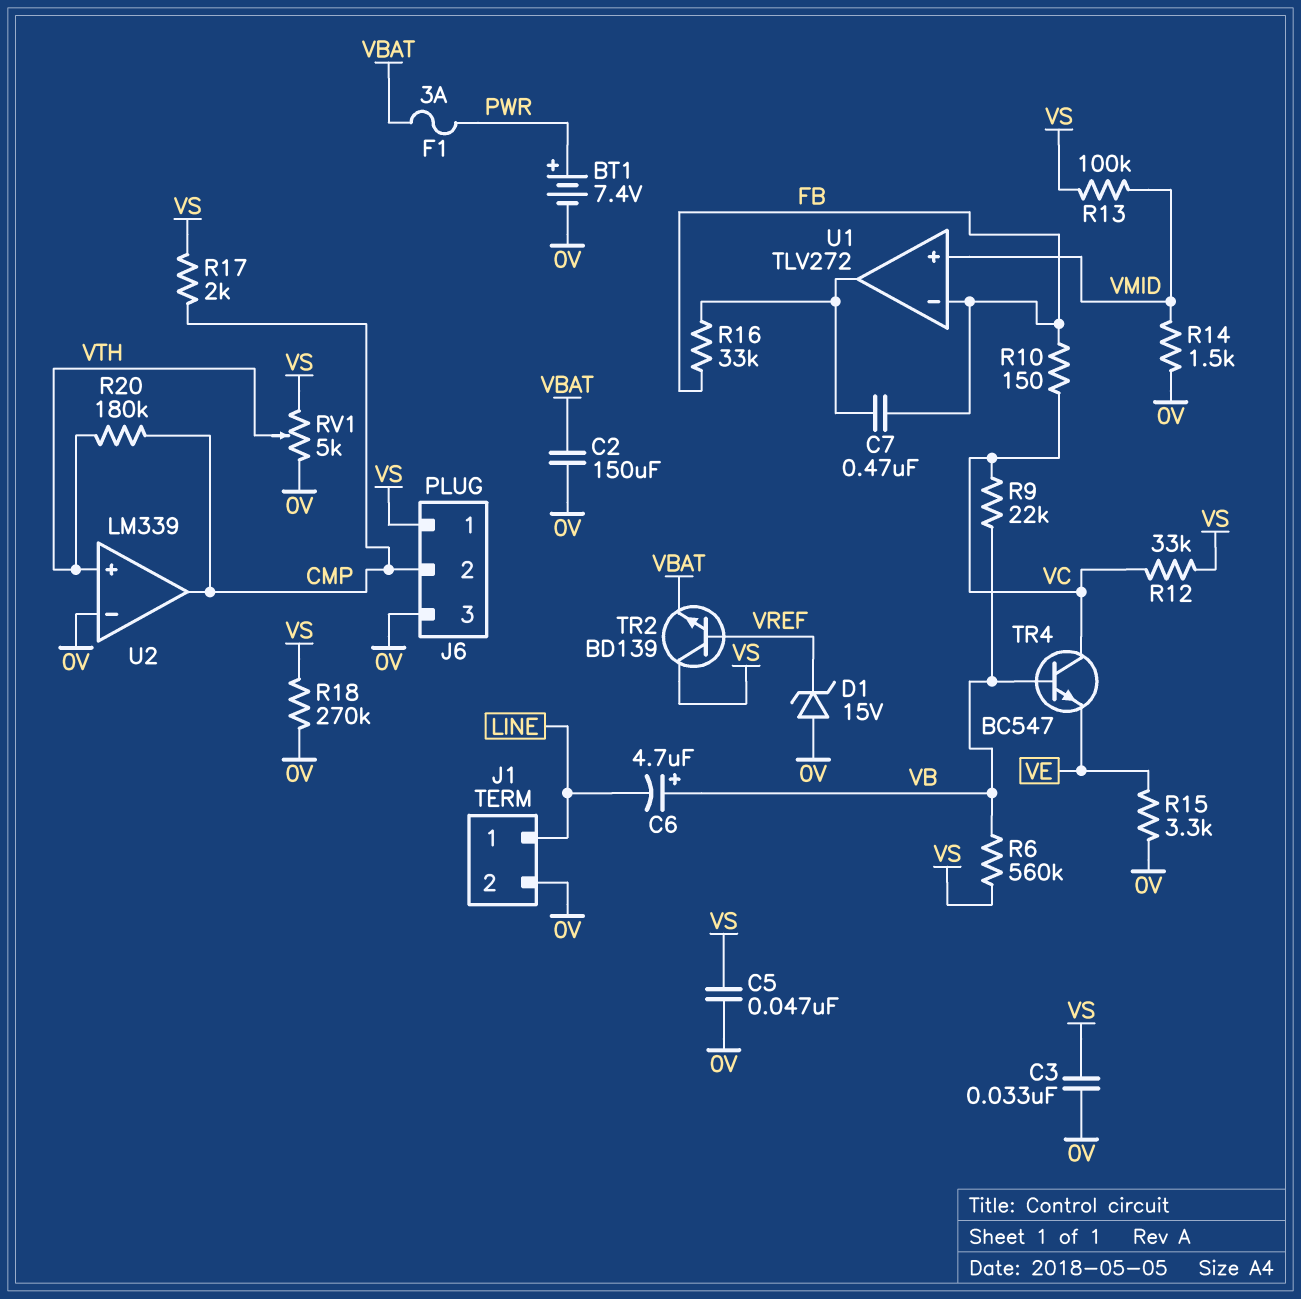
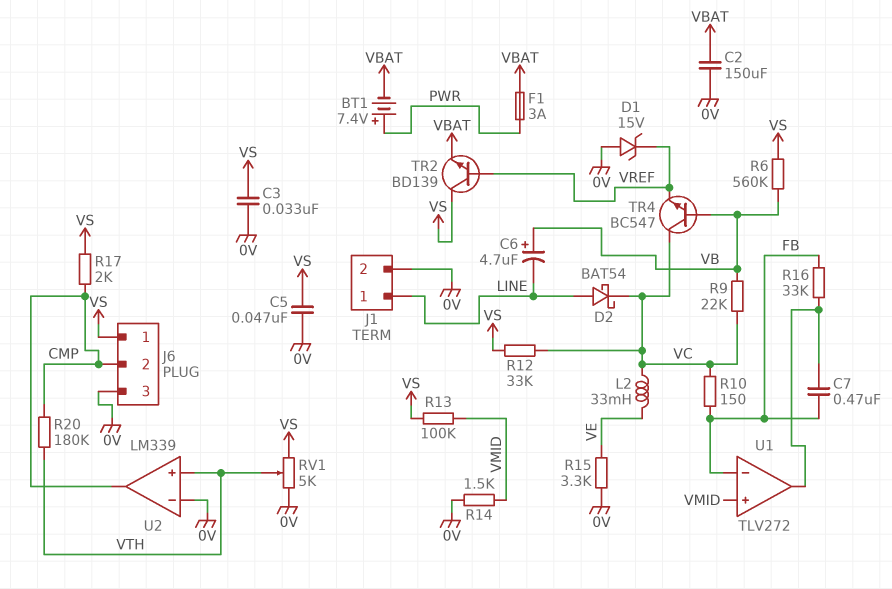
BT1: 7.4V (plus PWR, minus 0V) -> 7.4V (plus PWR, minus VBAT)
D2: none -> schottky BAT54 (A LINE, K VC)
L2: none -> 33mH (VC, VE)
R18: 270k (0V, VS) -> none
TR4: NPN BC547 (B VB, C VC, E VE) -> NPN BC547 (B VB, C VC, E VREF)

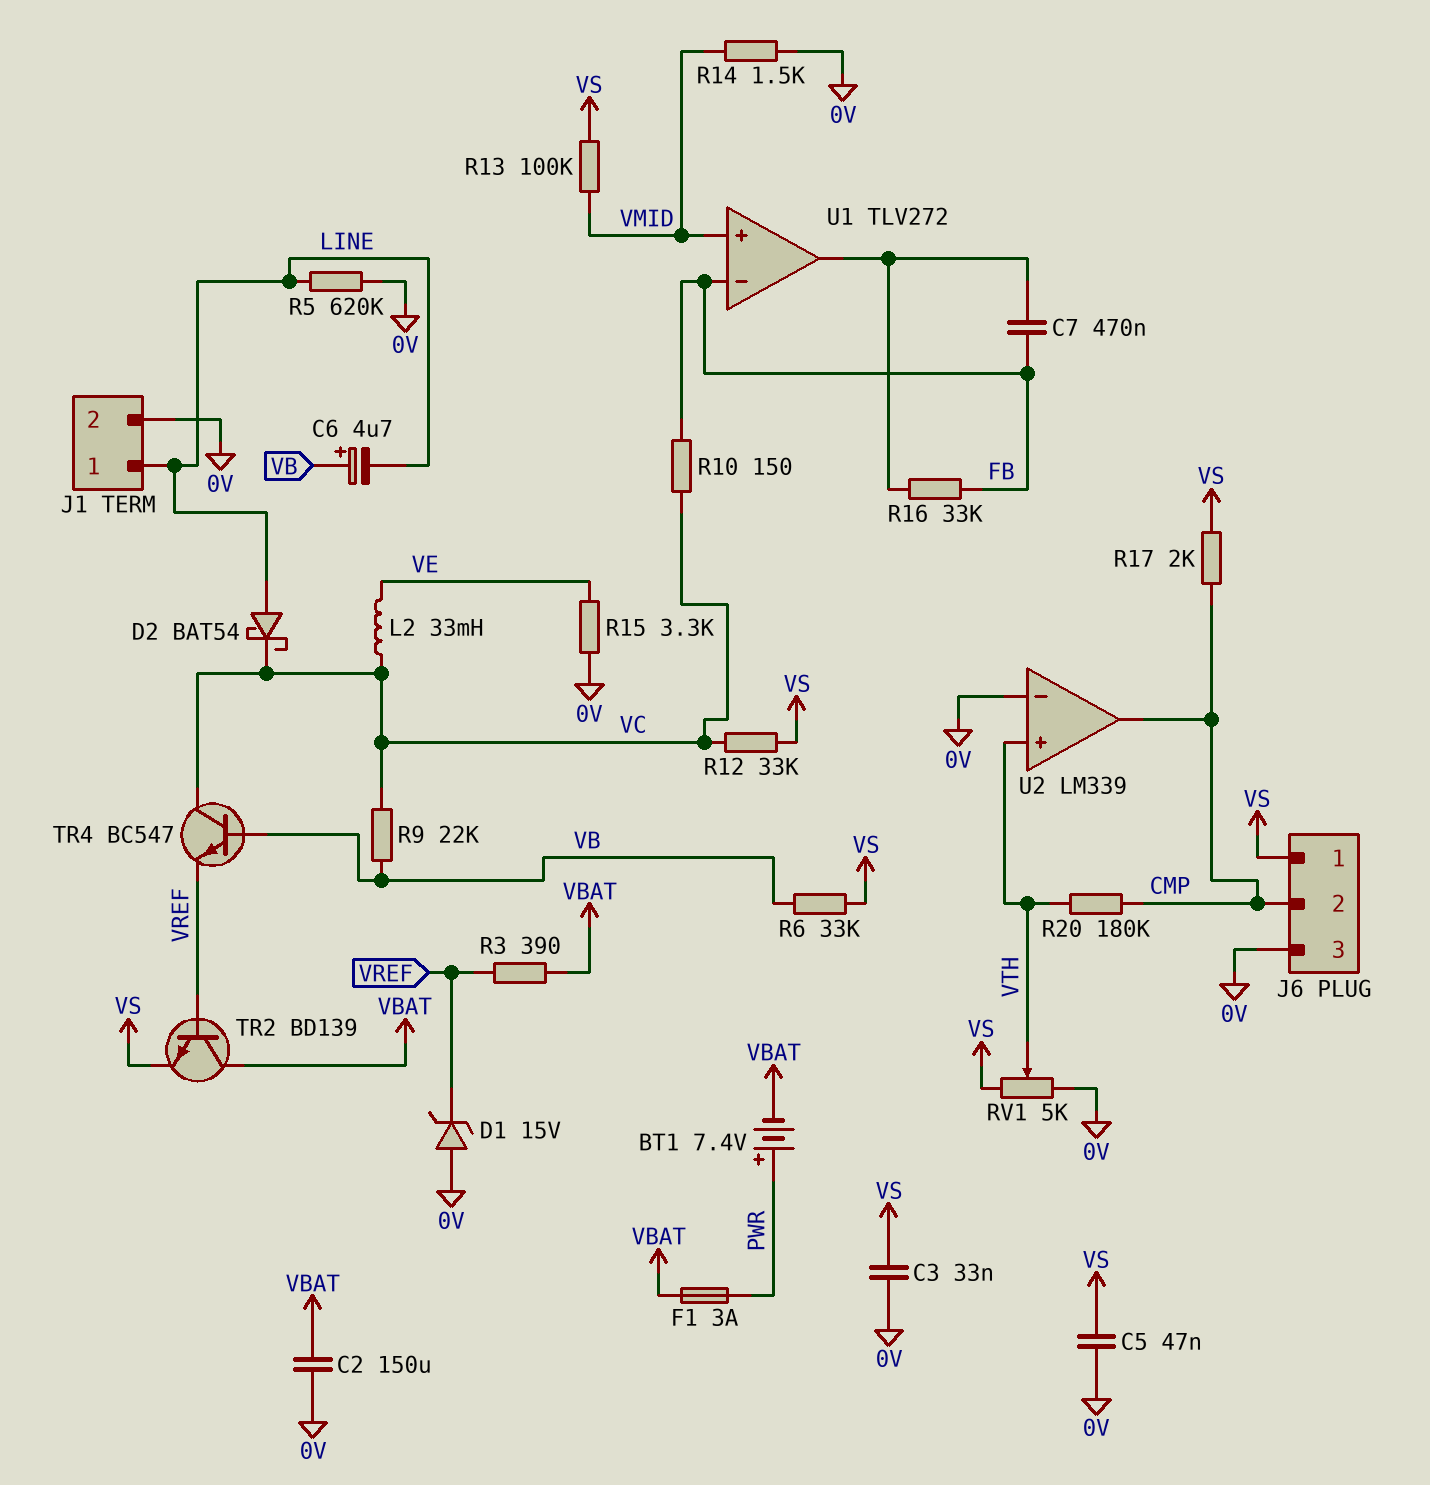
R3: none -> 390 (VBAT, VREF)
R5: none -> 620k (0V, LINE)
R6: 560k (VB, VS) -> 33k (VB, VS)
TR2: NPN BD139 (B VREF, C VS, E VBAT) -> NPN BD139 (B VREF, C VBAT, E VS)

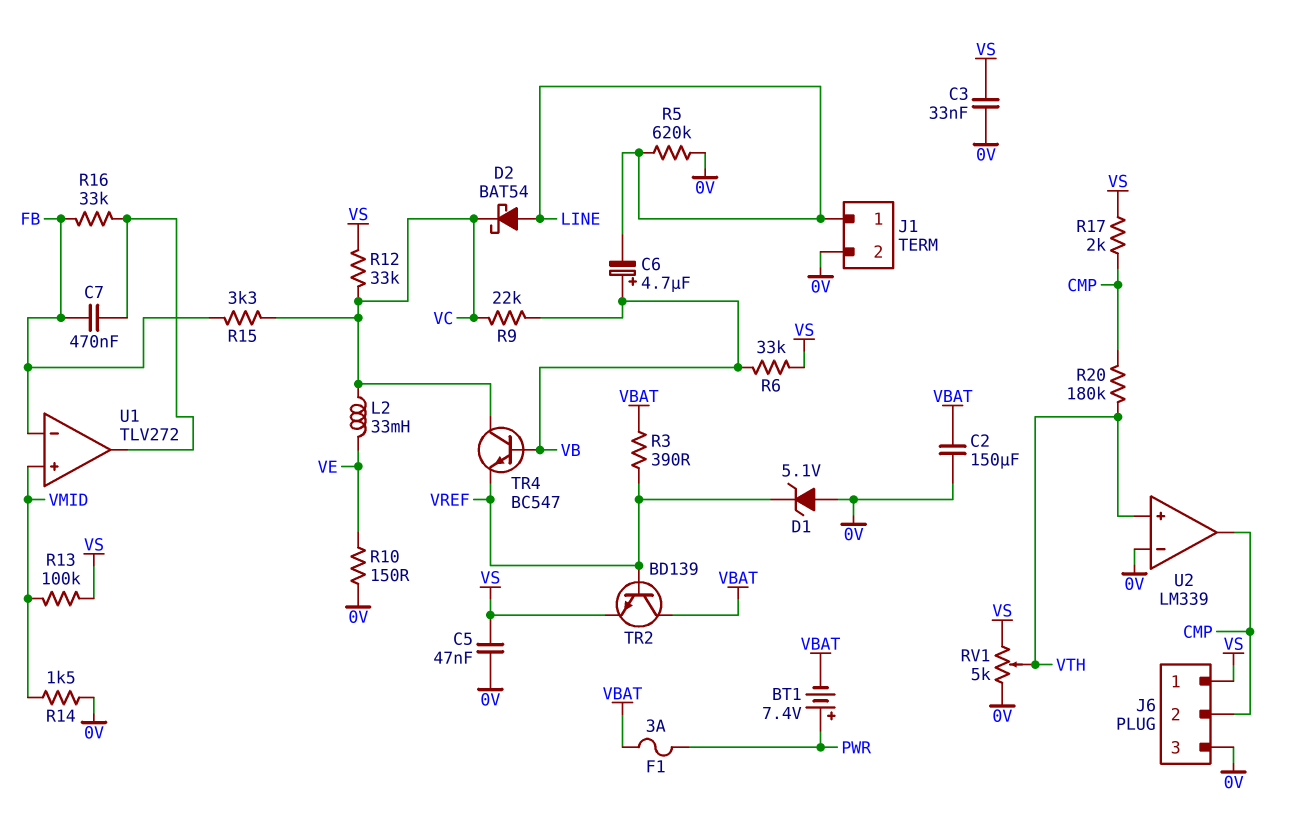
D1: zener 15V (A 0V, K VREF) -> zener 5.1V (A 0V, K VREF)
R10: 150 (FB, VC) -> 150 (0V, VE)
R15: 3.3k (0V, VE) -> 3.3k (FB, VC)

